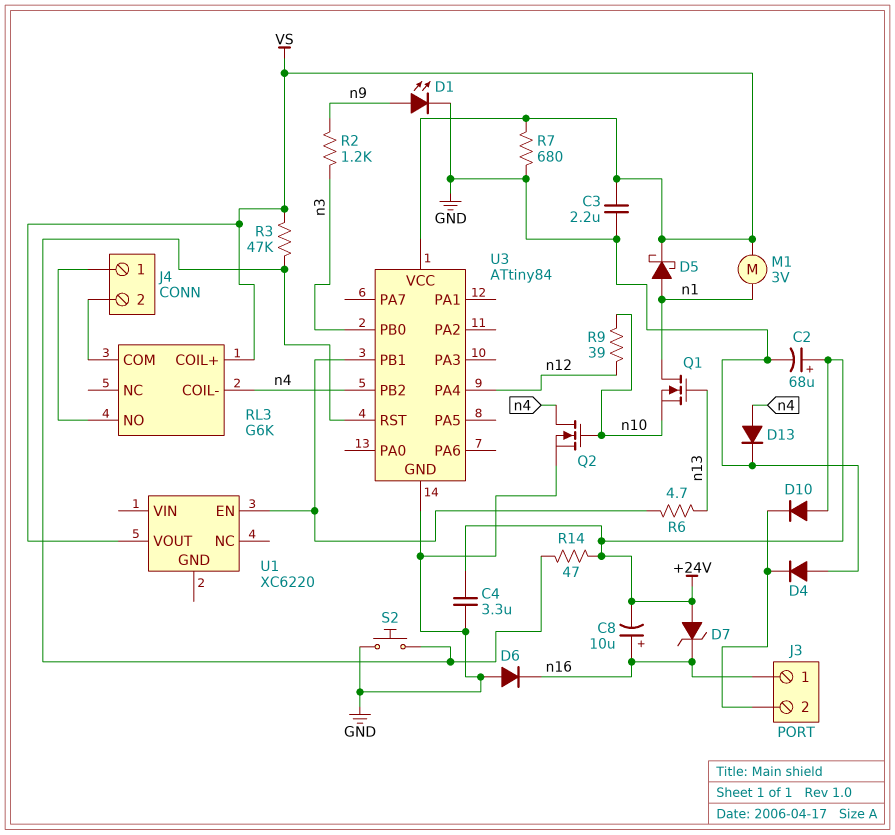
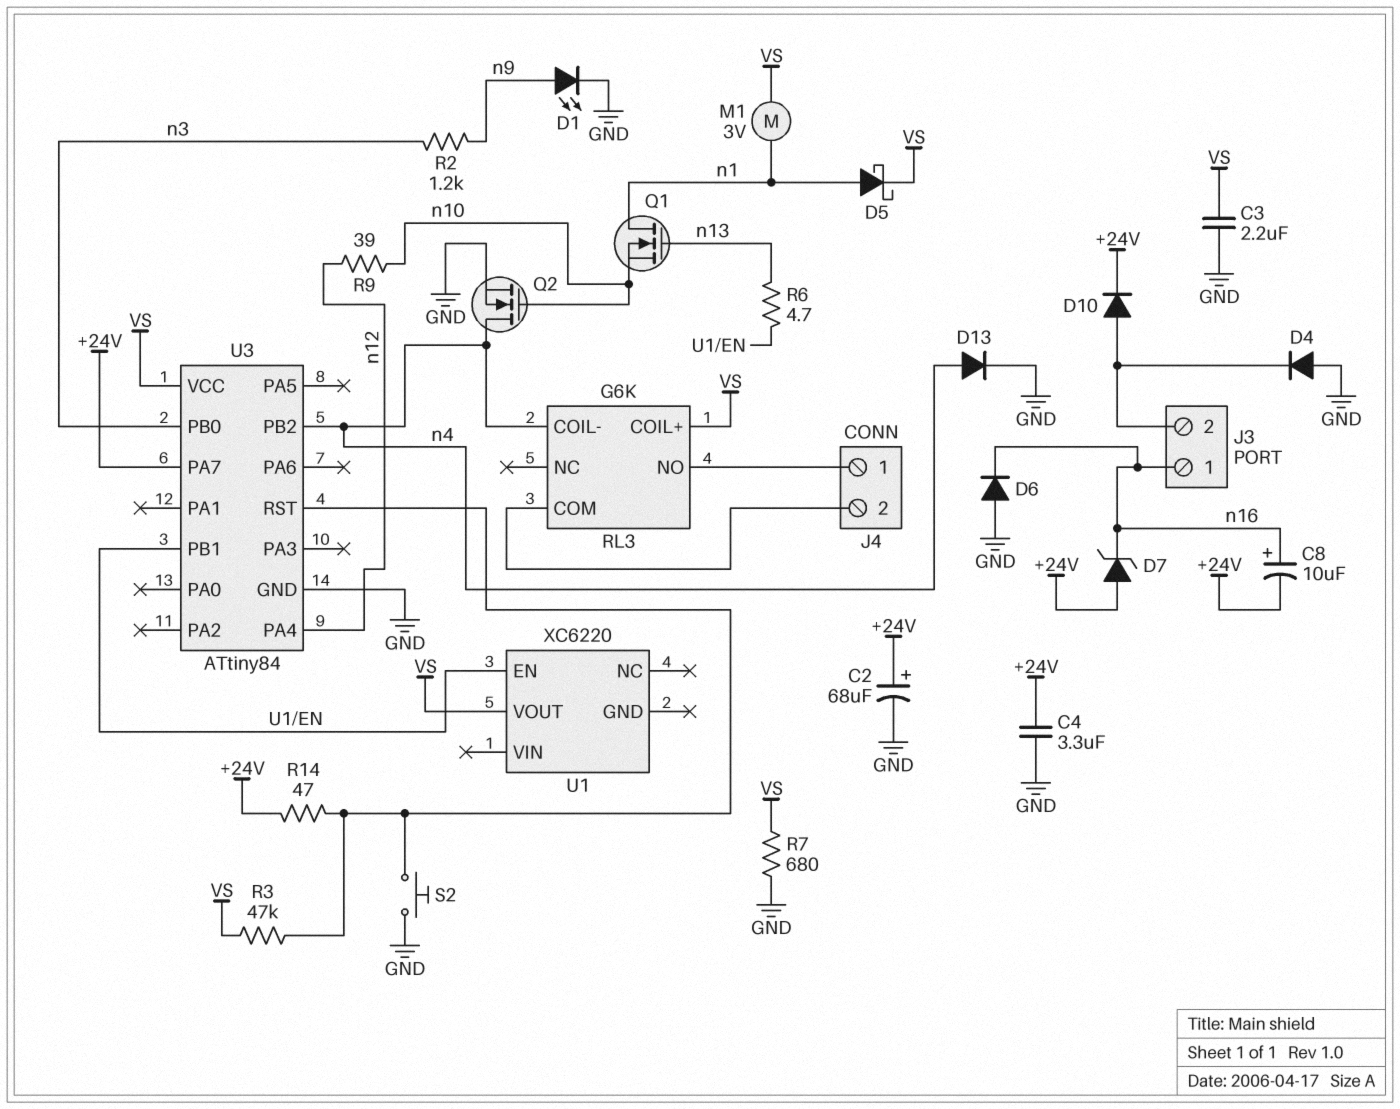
D10: diode (A +24V, K J3/2) -> diode (A J3/2, K +24V)
U3 pin PA7: none -> +24V

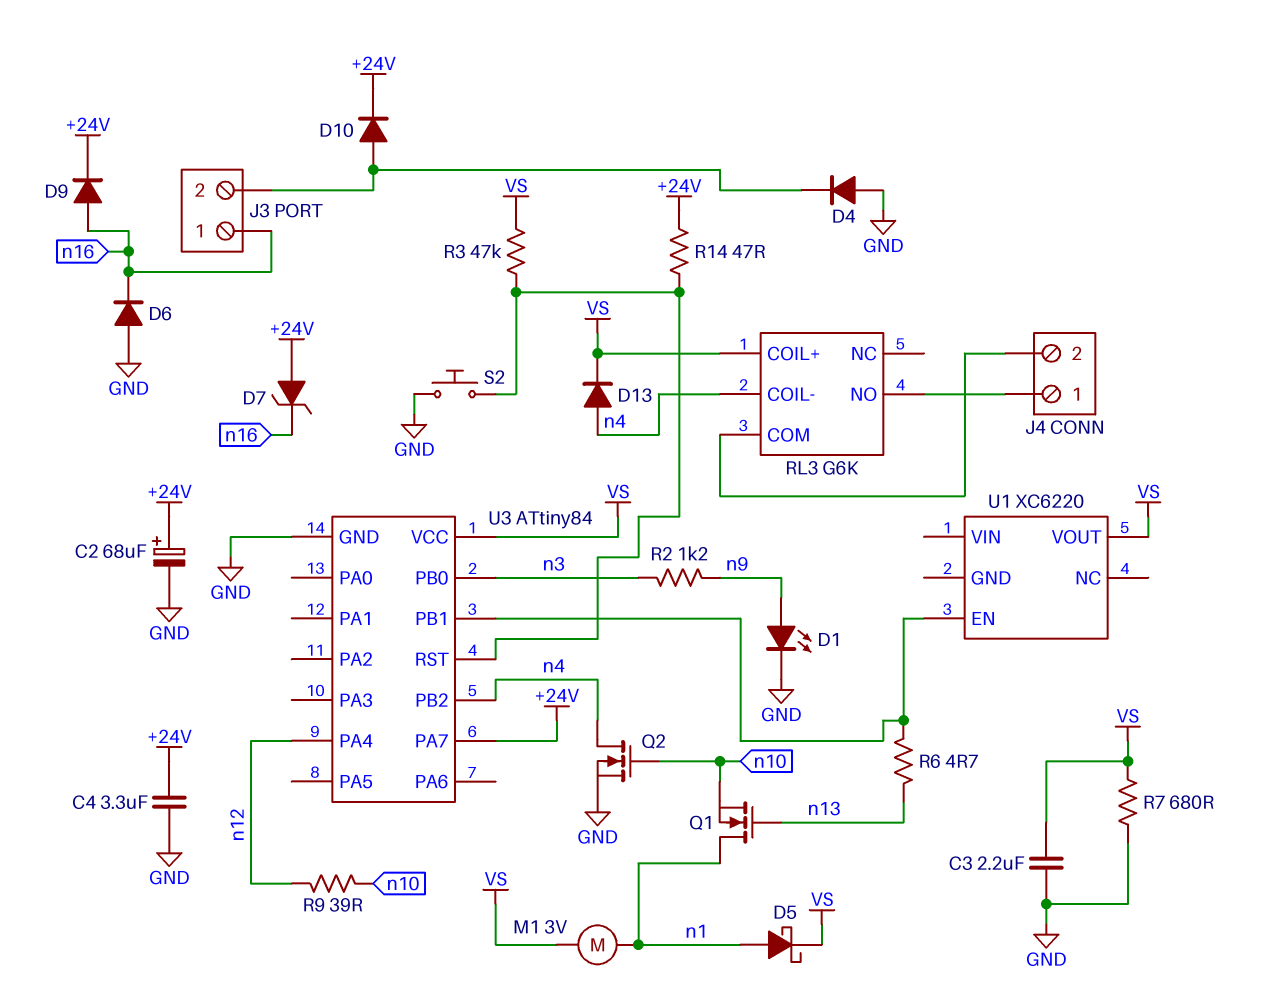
C8: 10uF (plus n16, minus +24V) -> none
D9: none -> diode (A n16, K +24V)
D13: diode (A n4, K GND) -> diode (A n4, K VS)

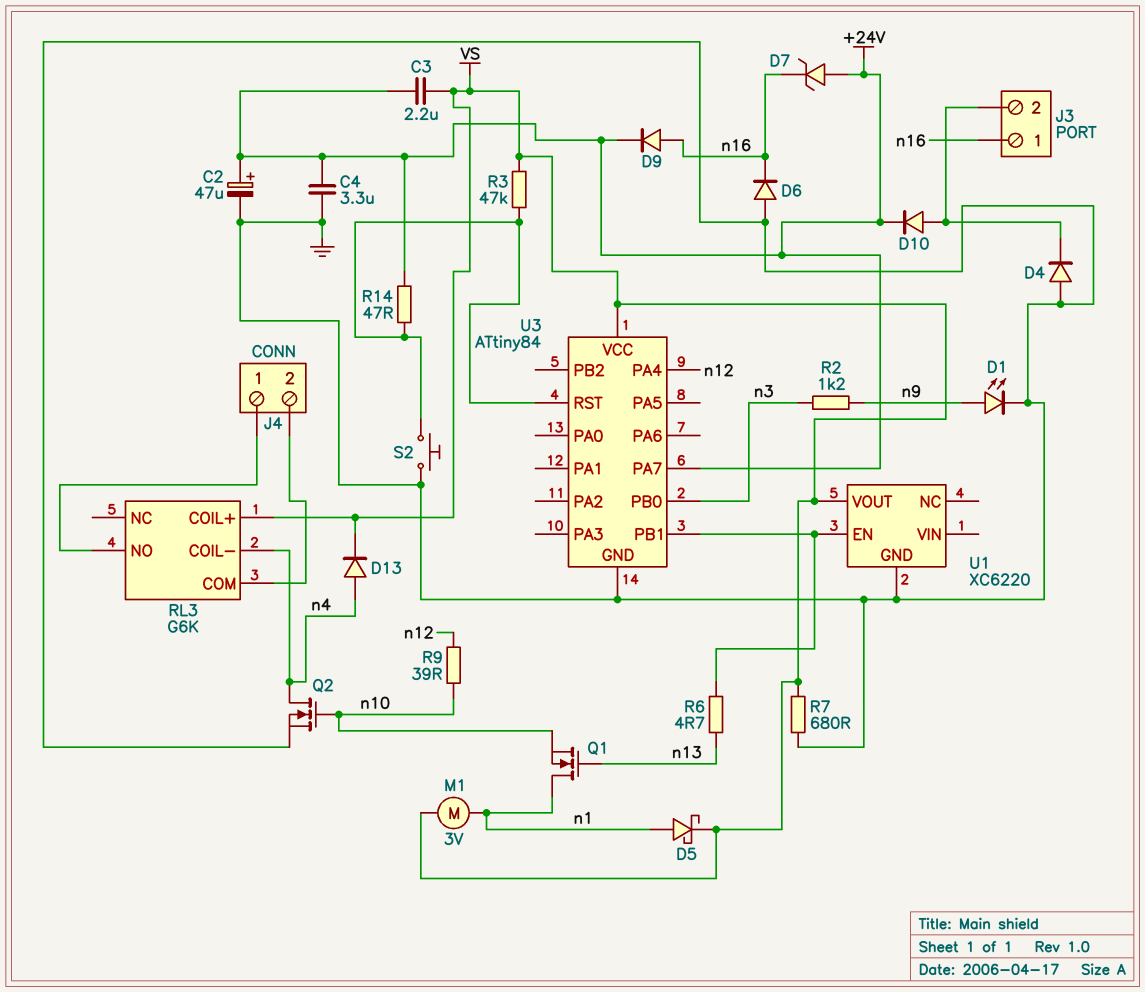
C2: 68uF (plus +24V, minus GND) -> 47uF (plus +24V, minus GND)
C3: 2.2uF (GND, VS) -> 2.2uF (+24V, VS)
U1 pin GND: none -> GND
U3 pin PB2: n4 -> none

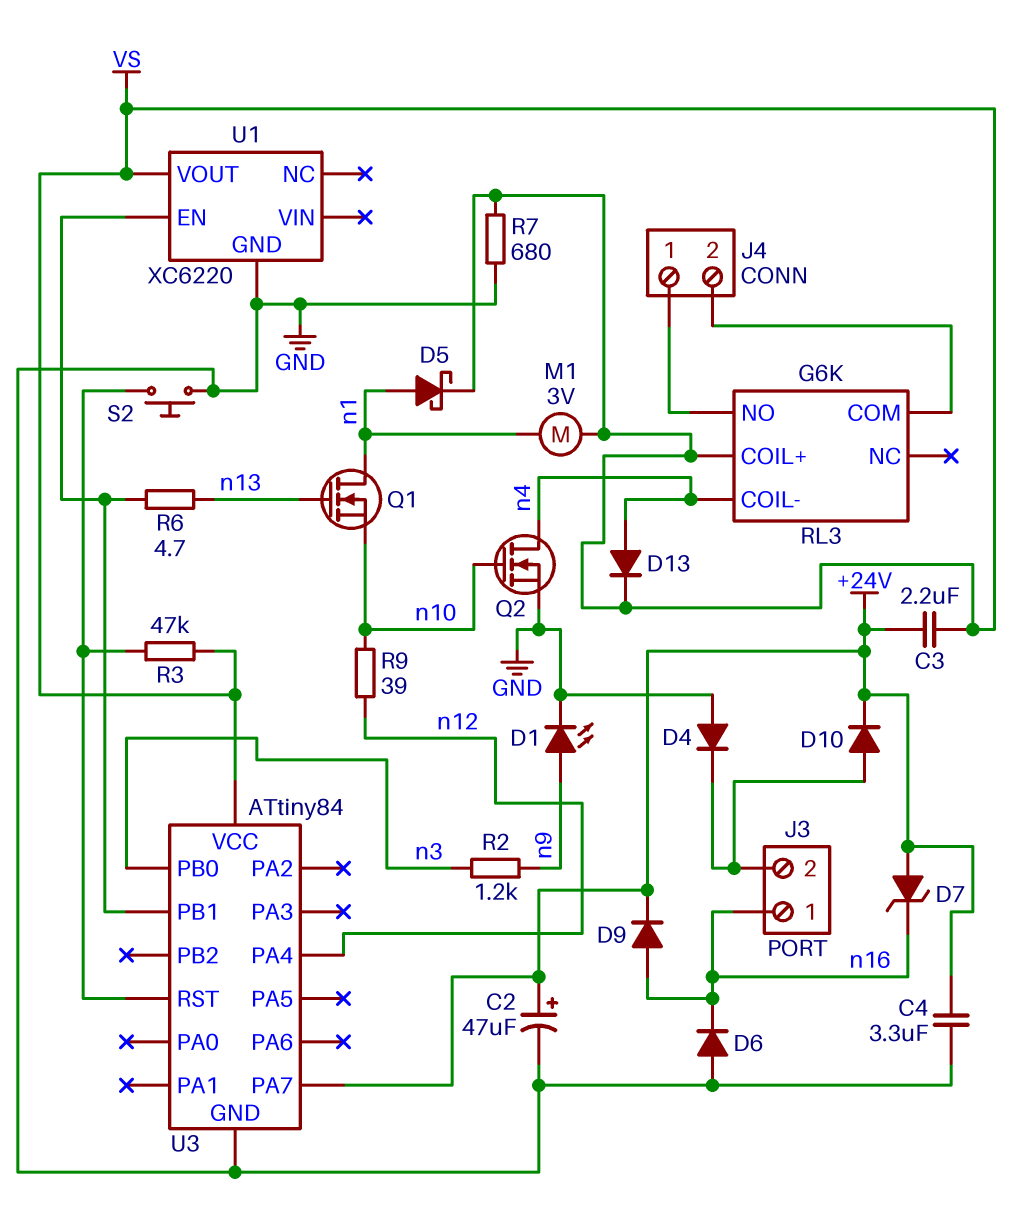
R14: 47 (+24V, U3/RST) -> none

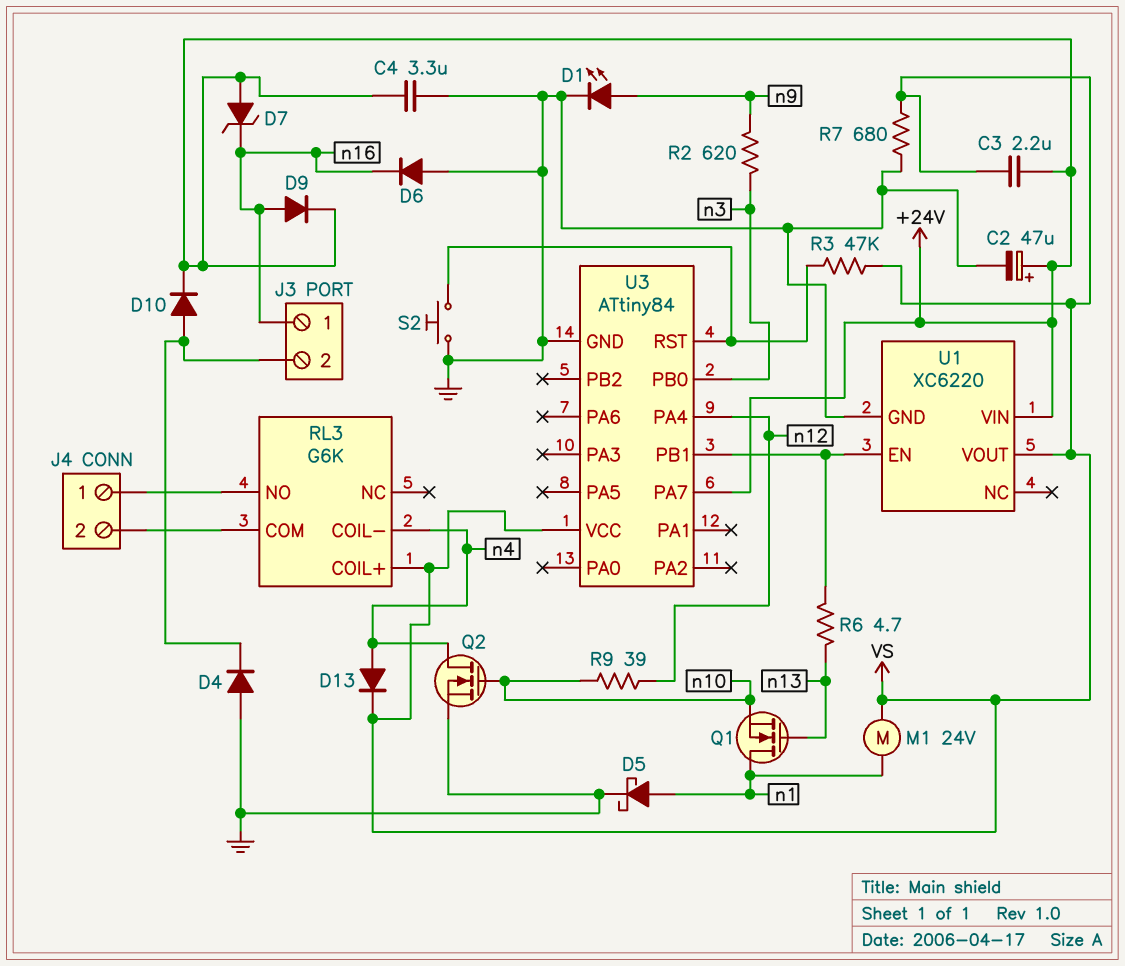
D5: schottky (A n1, K VS) -> schottky (A n1, K GND)
M1: motor 3V (VS, n1) -> motor 24V (VS, n1)
R2: 1.2k (n3, n9) -> 620 (n3, n9)
U1 pin VIN: none -> +24V

